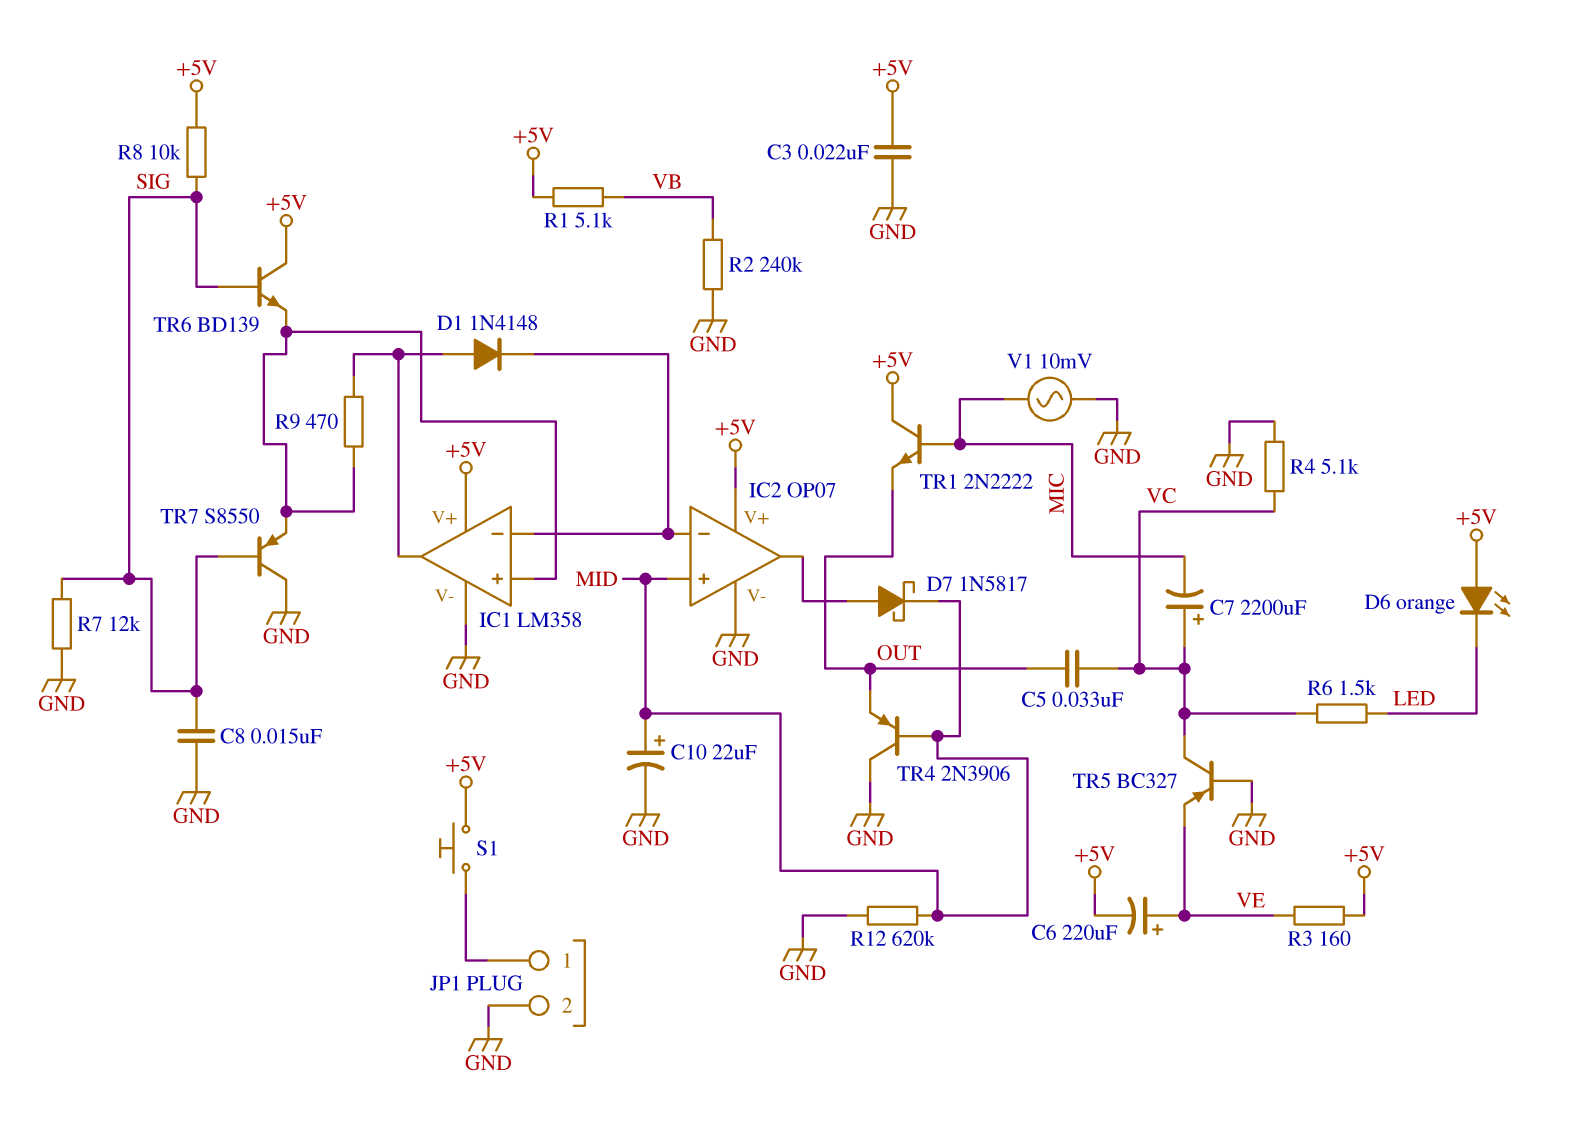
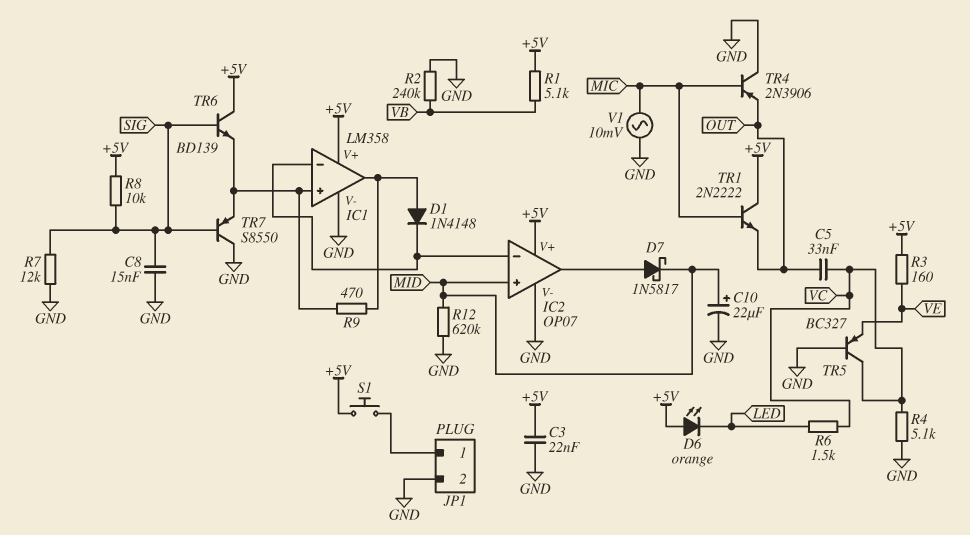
C6: 220uF (plus VE, minus +5V) -> none
C7: 2200uF (plus VC, minus MIC) -> none
TR4: PNP 2N3906 (B MID, C GND, E OUT) -> PNP 2N3906 (B MIC, C GND, E OUT)

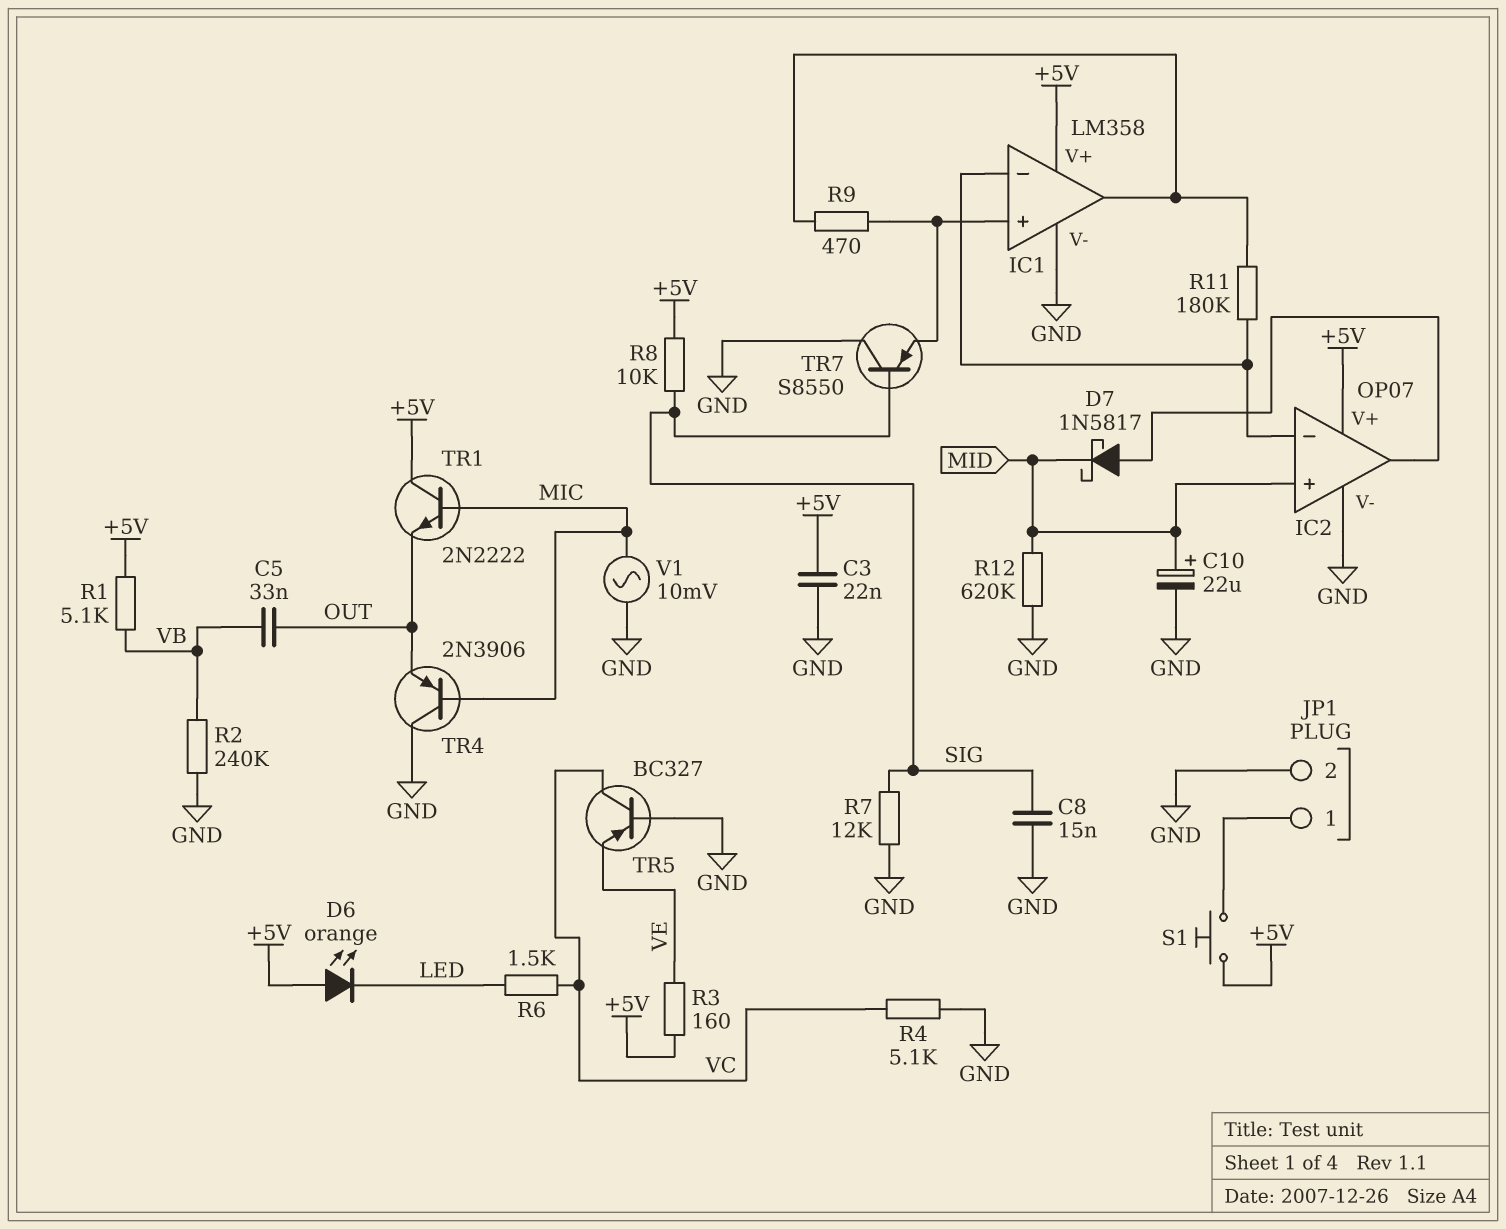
C5: 33nF (OUT, VC) -> 33nF (OUT, VB)
D1: diode 1N4148 (A IC1/out, K IC1/in-) -> none
R11: none -> 180k (IC1/in-, IC1/out)
TR6: NPN BD139 (B SIG, C +5V, E IC1/in+) -> none

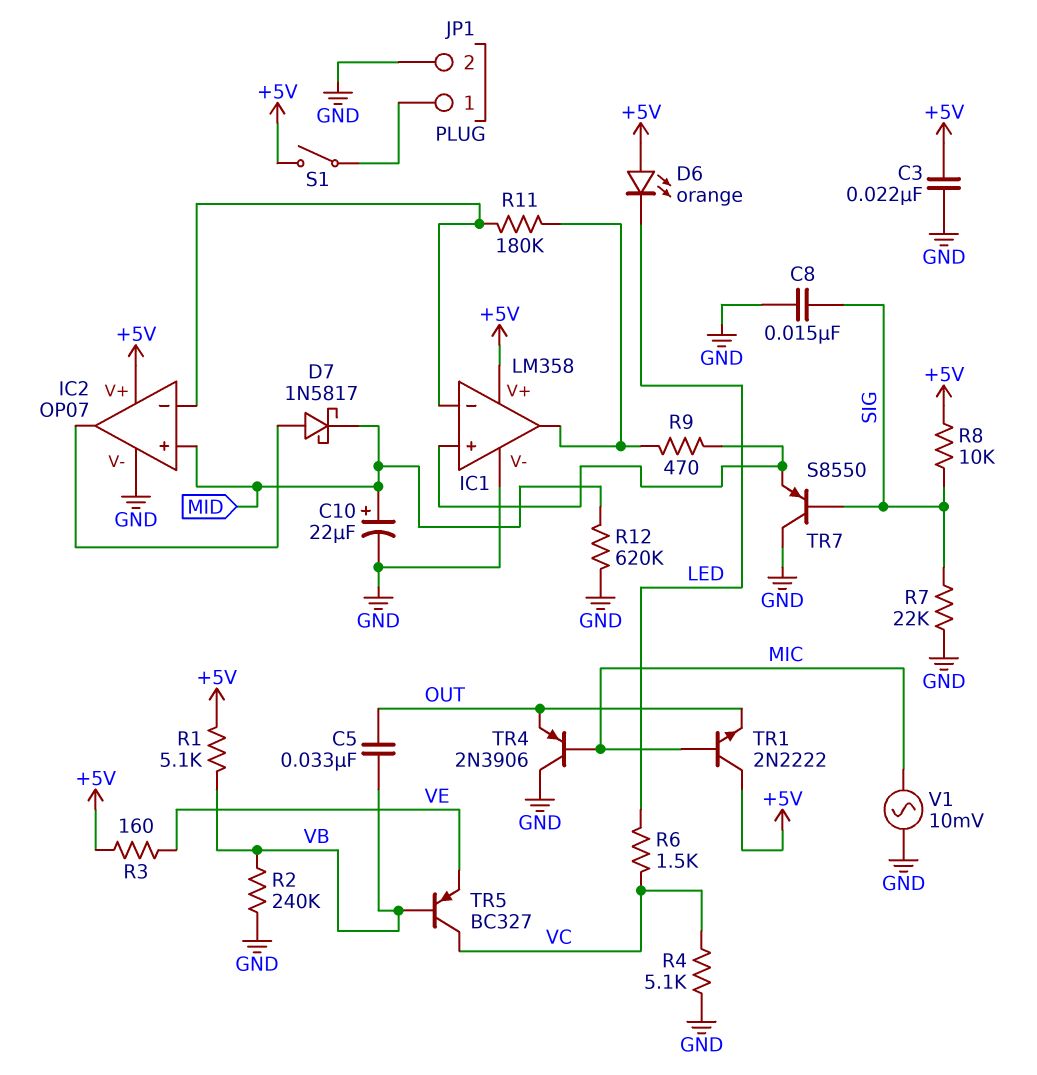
R7: 12k (GND, SIG) -> 22k (GND, SIG)
S1: button (+5V, JP1/1) -> switch (+5V, JP1/1)
TR5: PNP BC327 (B GND, C VC, E VE) -> PNP BC327 (B VB, C VC, E VE)

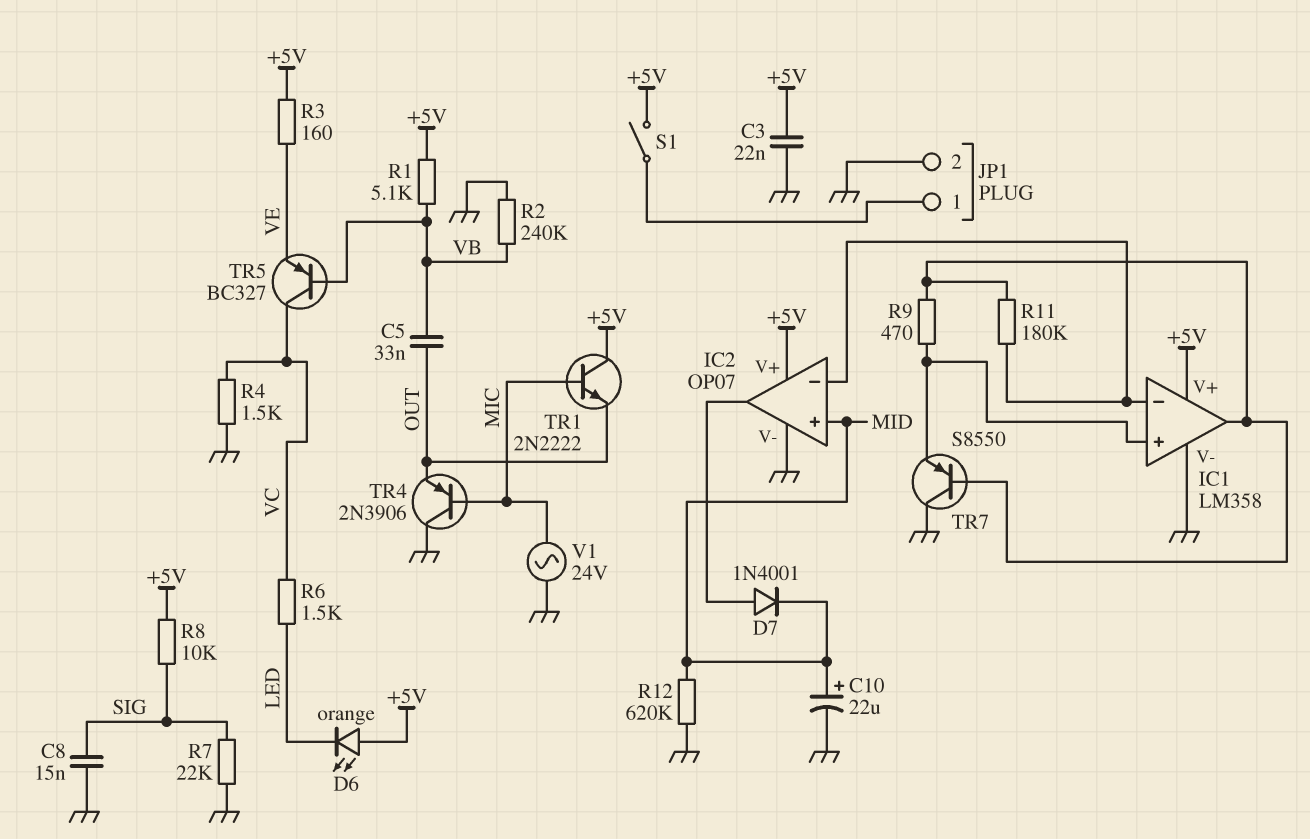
D7: schottky 1N5817 (A IC2/out, K MID) -> diode 1N4001 (A IC2/out, K MID)
R4: 5.1k (GND, VC) -> 1.5k (GND, VC)
TR7: PNP S8550 (B SIG, C GND, E IC1/in+) -> PNP S8550 (B IC1/out, C GND, E IC1/in+)
V1: AC 10mV (GND, MIC) -> AC 24V (GND, MIC)

